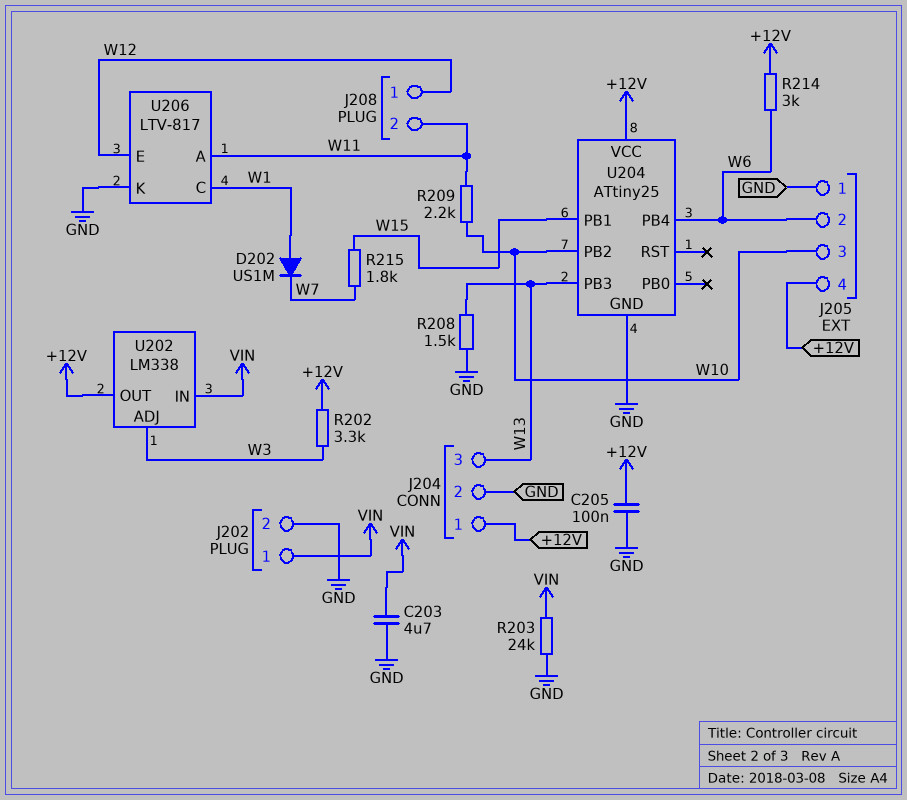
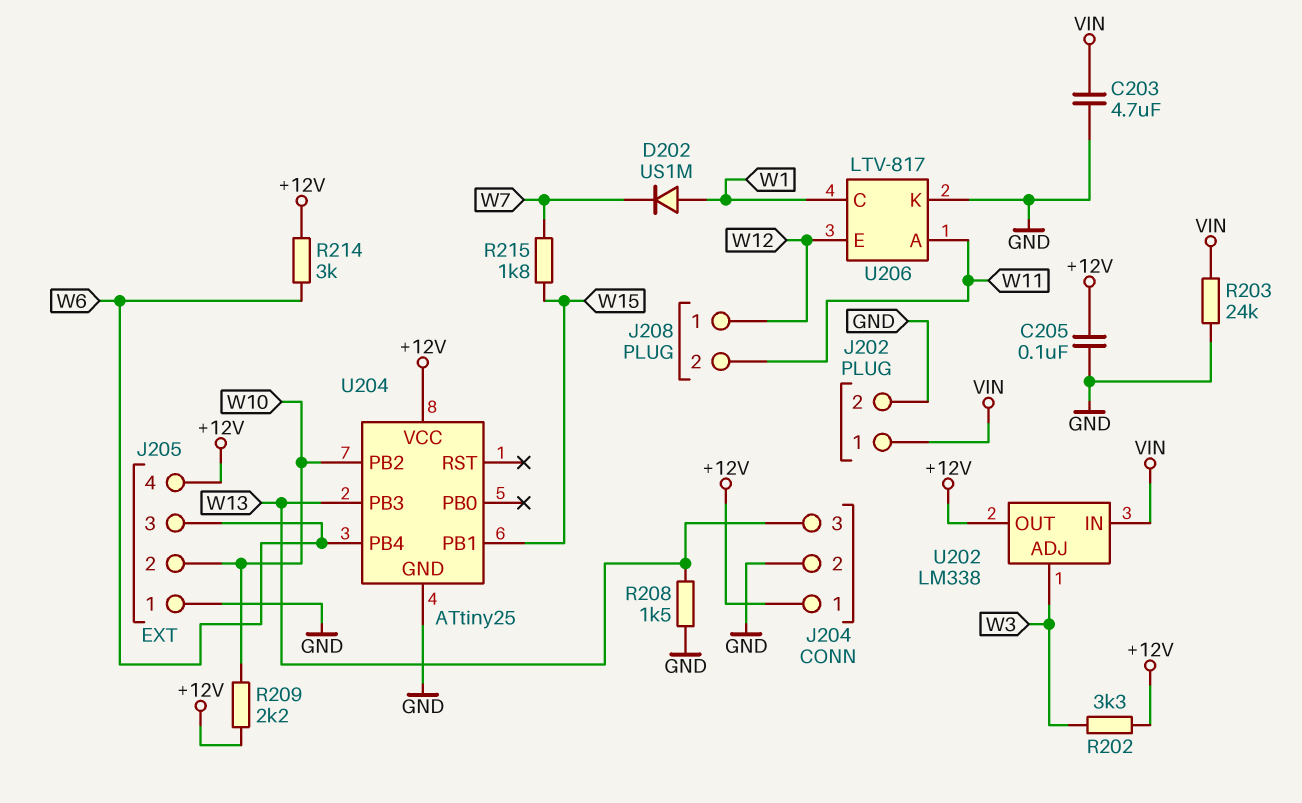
J205 pin 2: W6 -> W10
J205 pin 3: W10 -> W6
R209: 2.2k (W10, W11) -> 2.2k (+12V, W10)

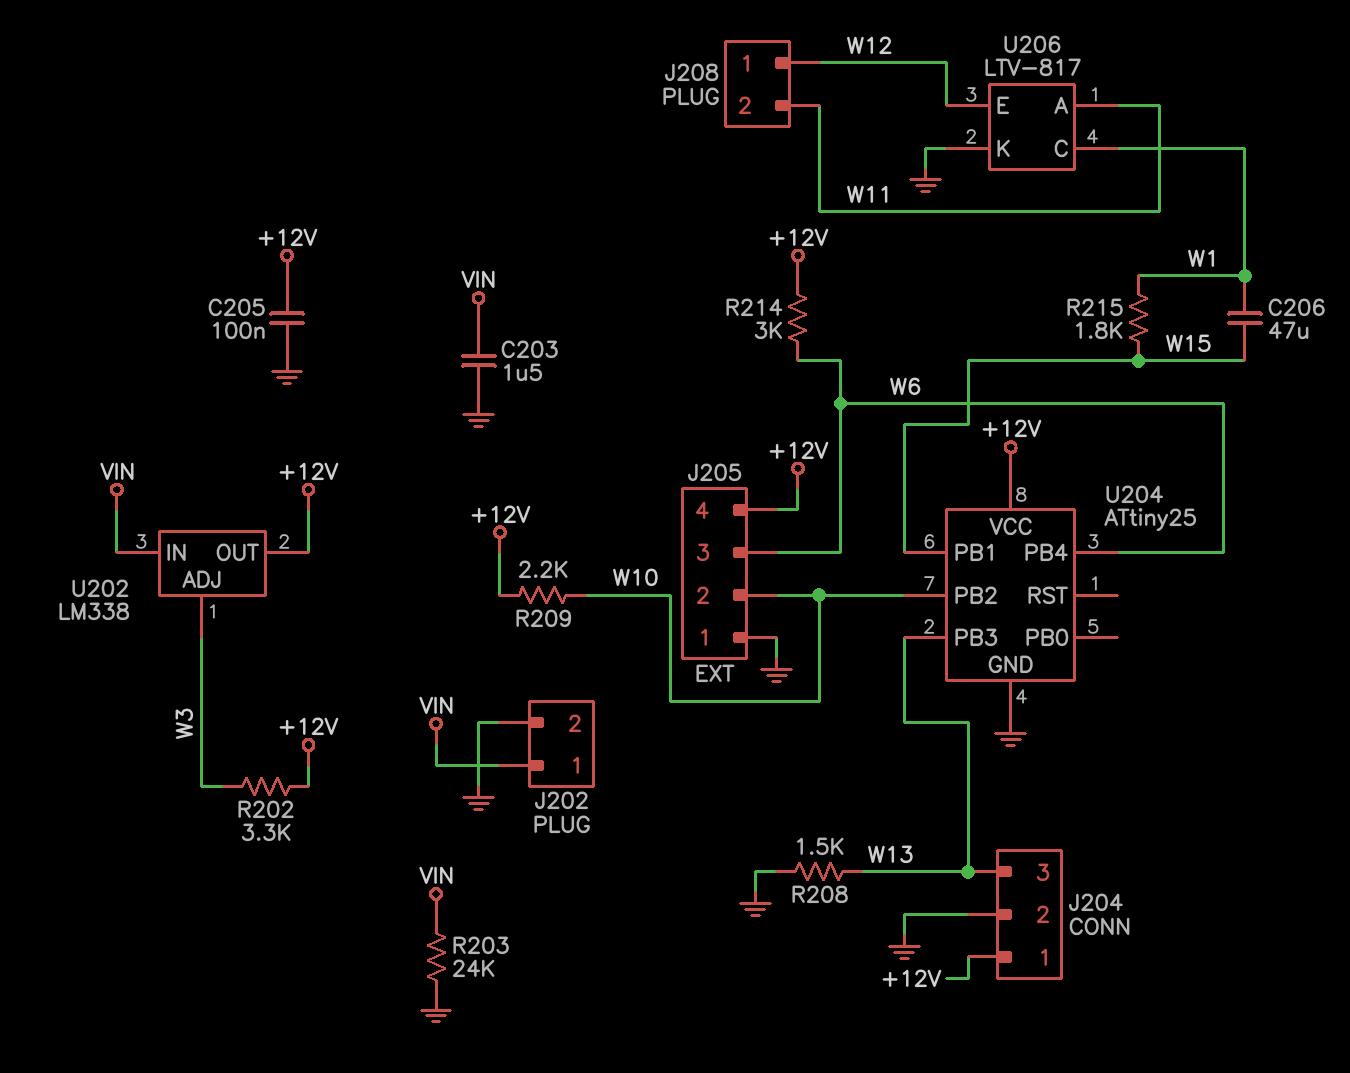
C203: 4.7uF (GND, VIN) -> 1.5uF (GND, VIN)
C206: none -> 47uF (W1, W15)
D202: diode US1M (A W1, K W7) -> none
R215: 1.8k (W7, W15) -> 1.8k (W1, W15)

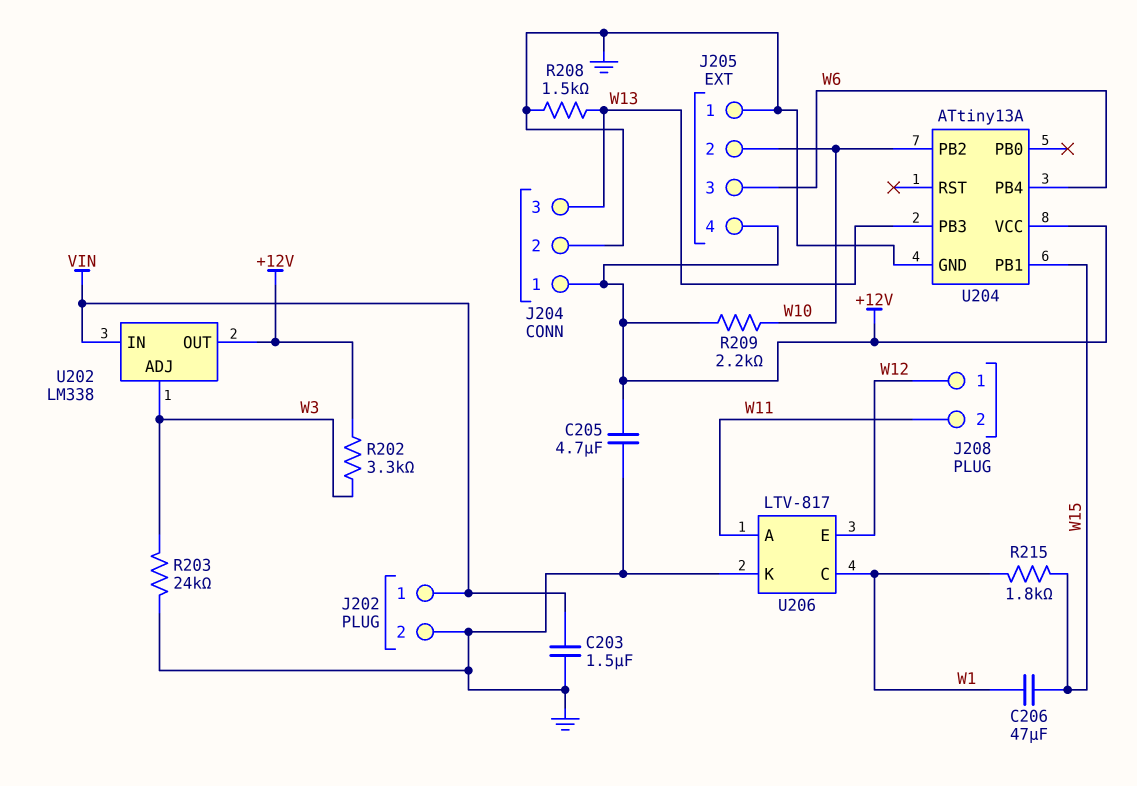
C205: 100nF (+12V, GND) -> 4.7uF (+12V, GND)
R203: 24k (GND, VIN) -> 24k (GND, W3)
R214: 3k (+12V, W6) -> none
U204: ATtiny25 -> ATtiny13A

